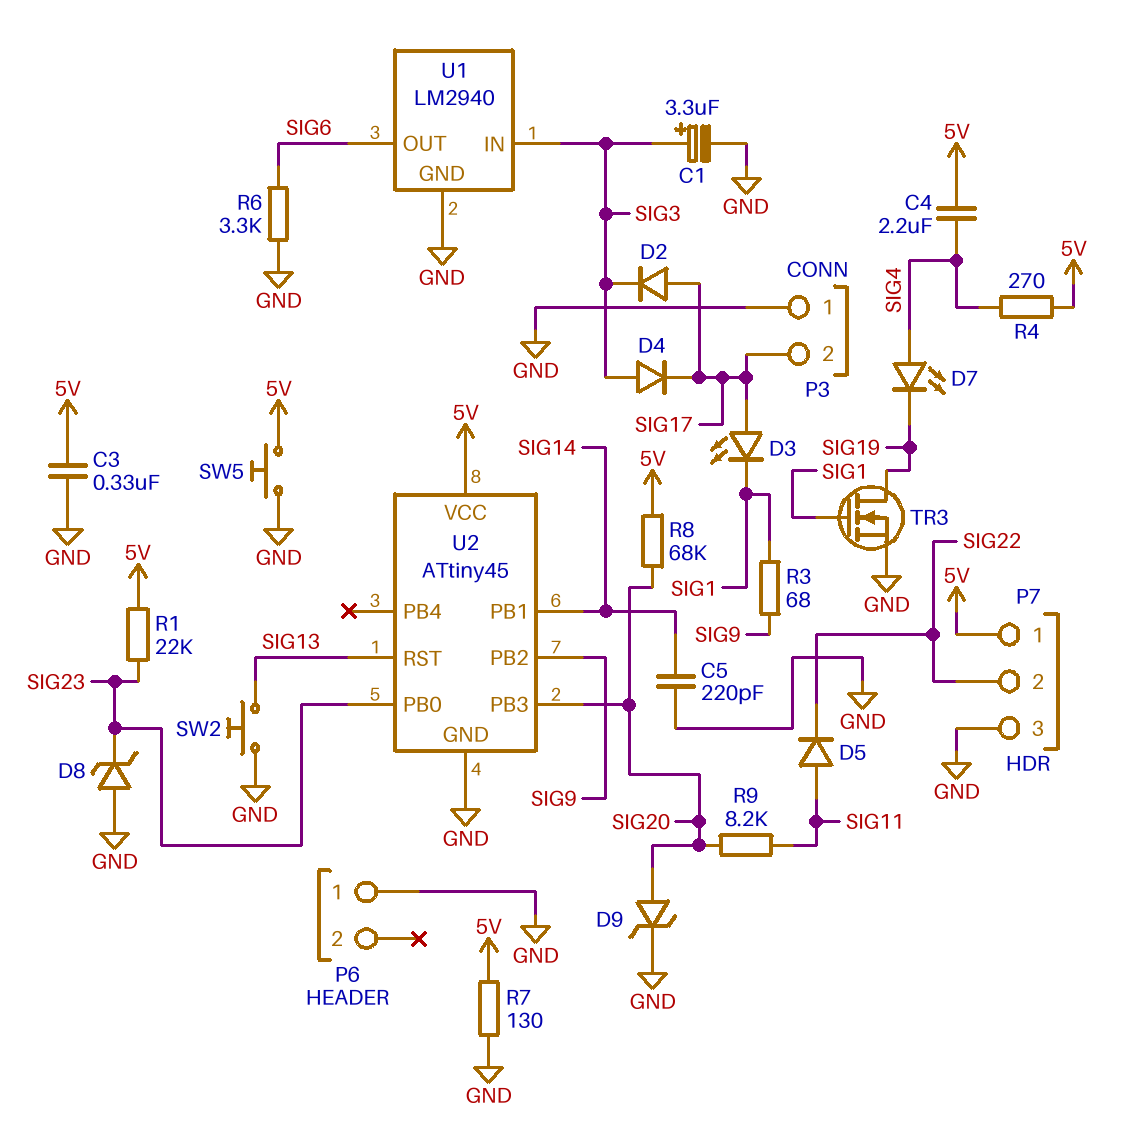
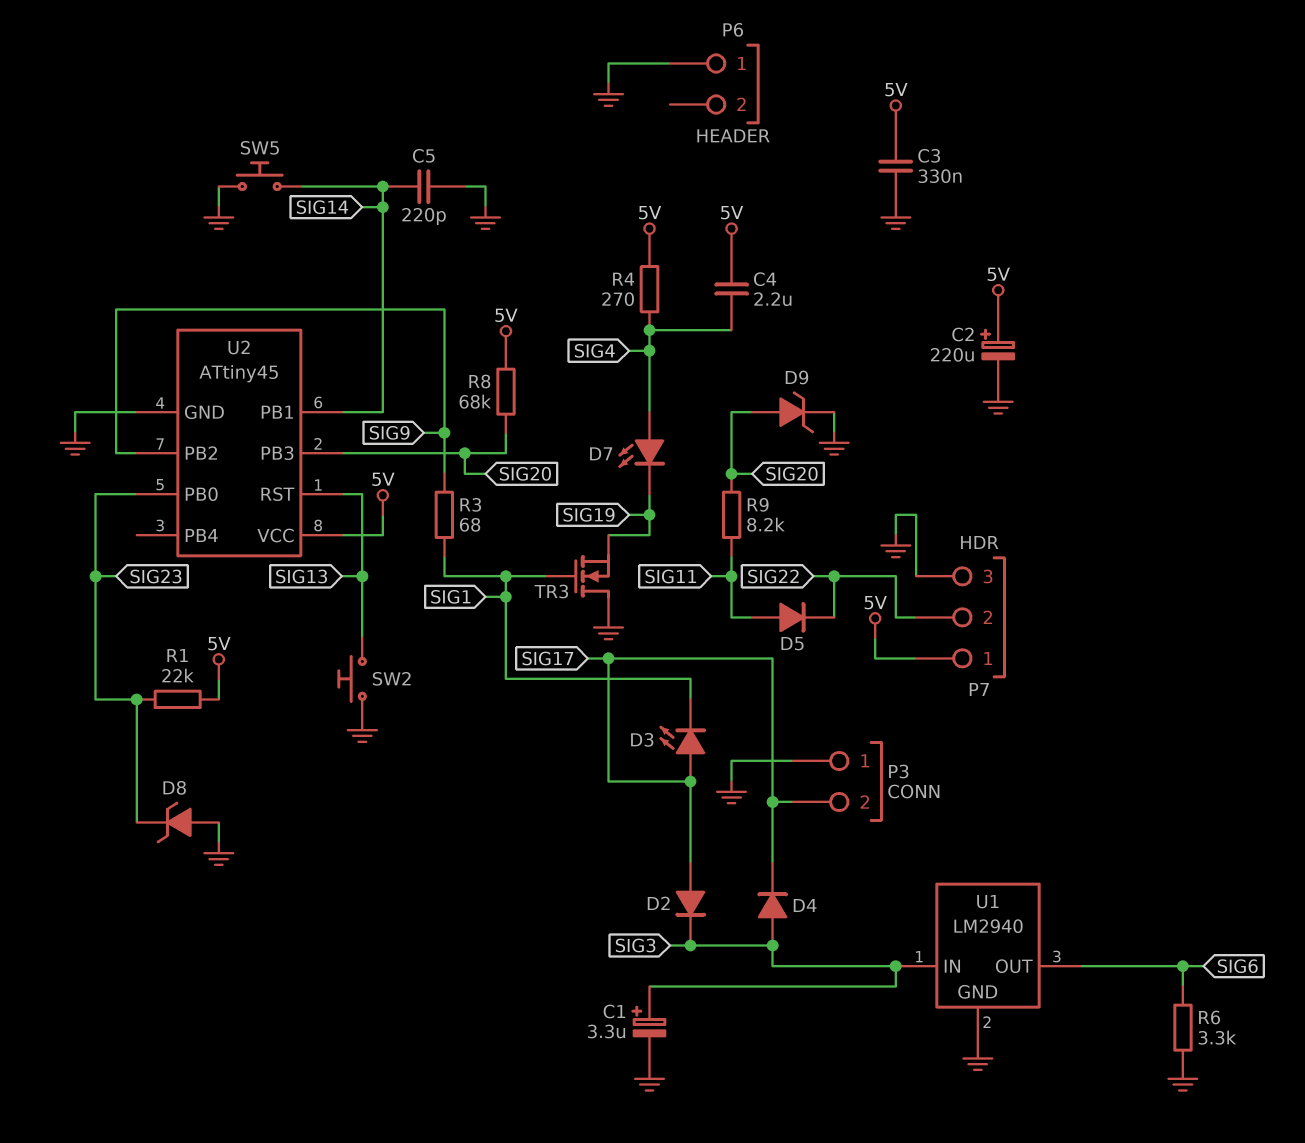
C2: none -> 220uF (plus 5V, minus GND)
R7: 130 (5V, GND) -> none
SW5: button (5V, GND) -> button (GND, SIG14)
TR3: NMOS (G SIG1, D SIG19, S GND) -> NMOS (G SIG1, D GND, S SIG19)

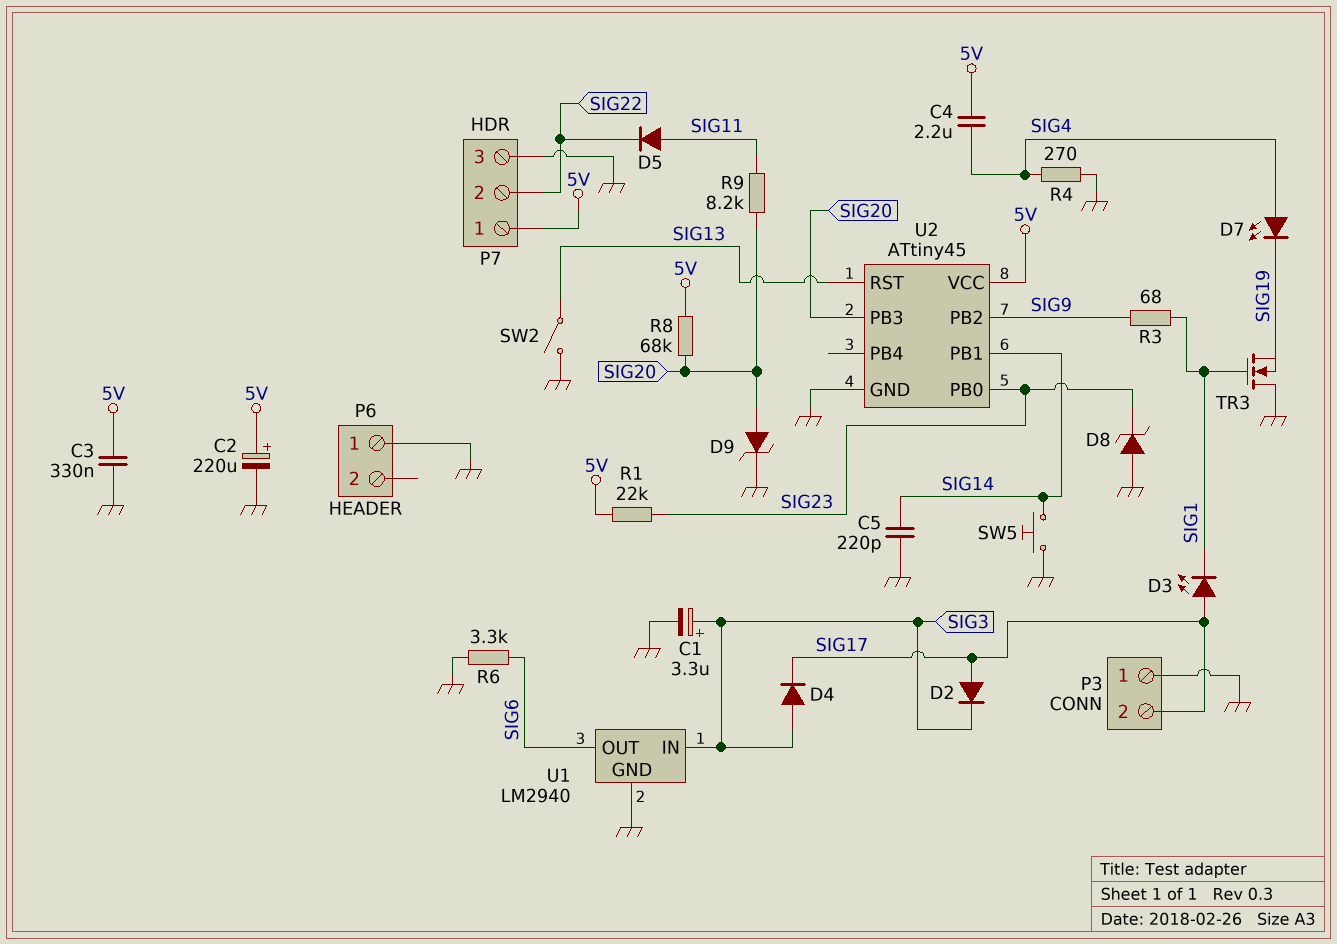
R4: 270 (5V, SIG4) -> 270 (GND, SIG4)
SW2: button (GND, SIG13) -> switch (GND, SIG13)

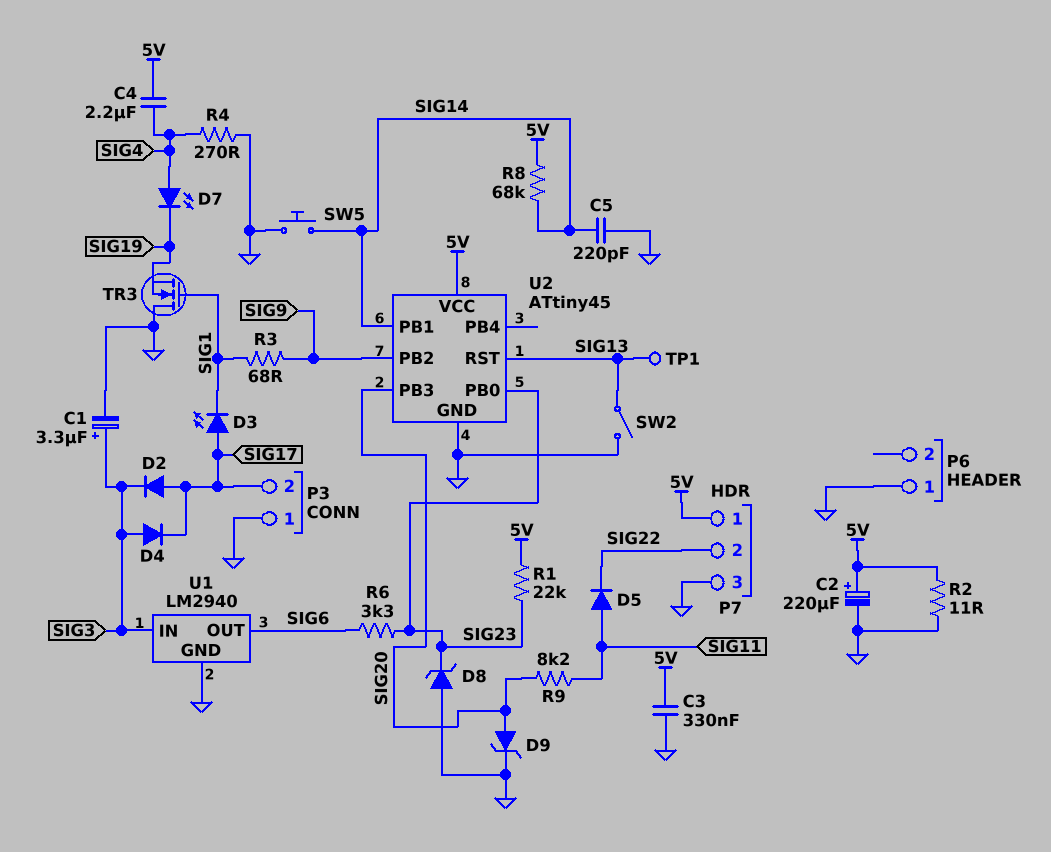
R2: none -> 11 (5V, GND)
R6: 3.3k (GND, SIG6) -> 3.3k (SIG6, SIG23)
R8: 68k (5V, SIG20) -> 68k (5V, SIG14)
TP1: none -> test point (SIG13)

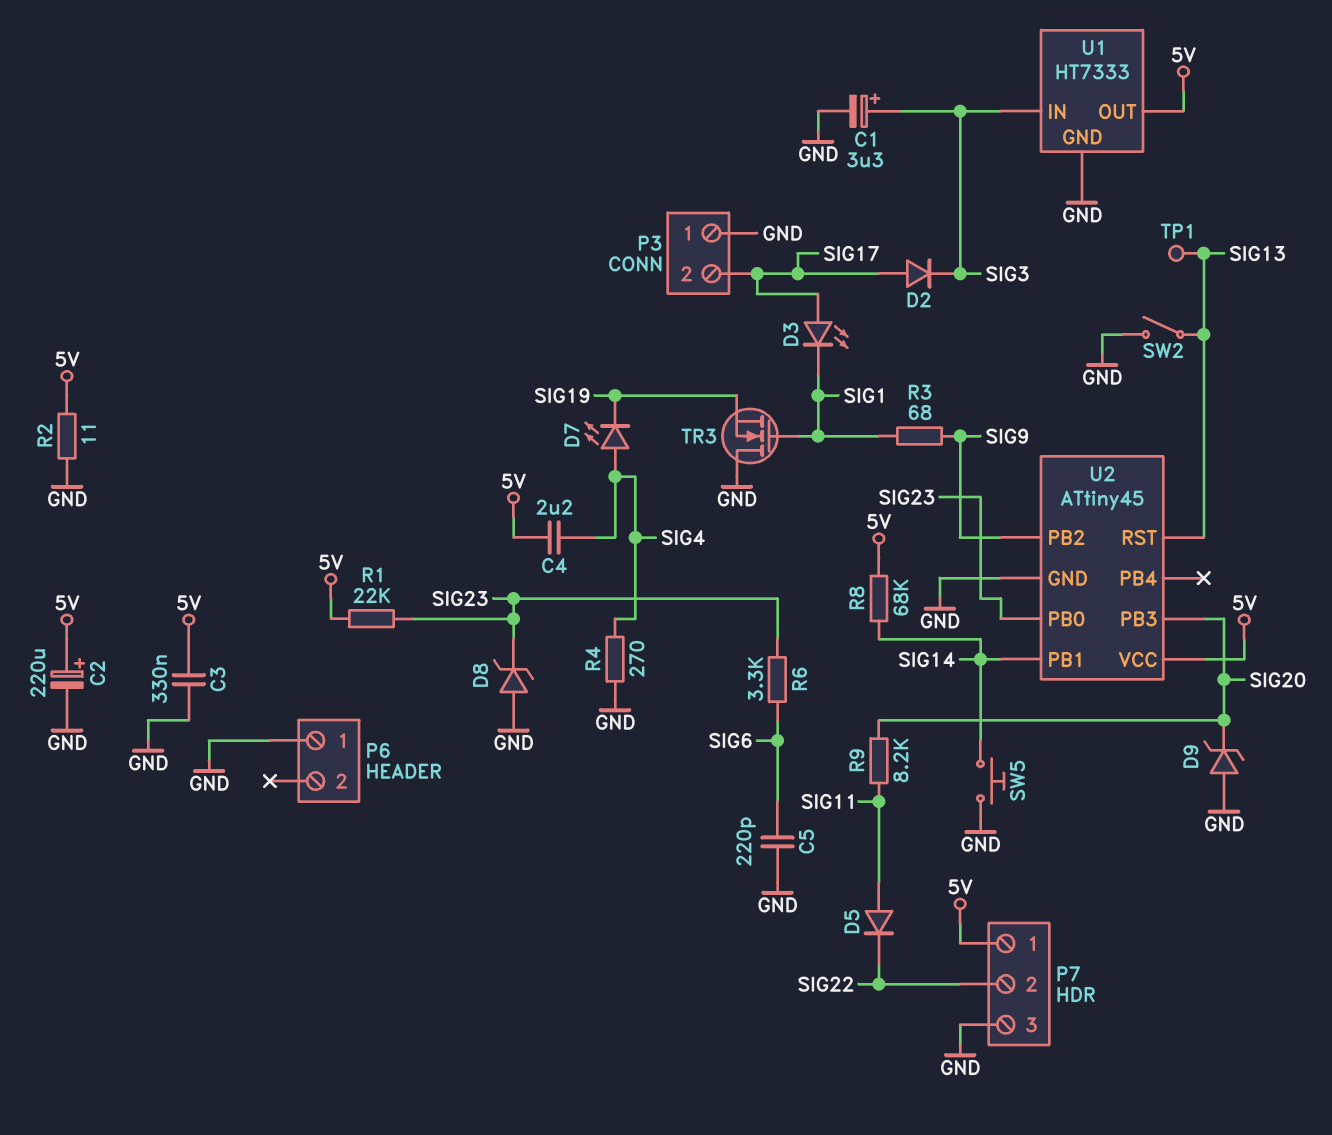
C5: 220pF (GND, SIG14) -> 220pF (GND, SIG6)
D4: diode (A SIG3, K SIG17) -> none
D9: zener (A SIG20, K GND) -> zener (A GND, K SIG20)
U1: LM2940 -> HT7333
U1 pin OUT: SIG6 -> 5V

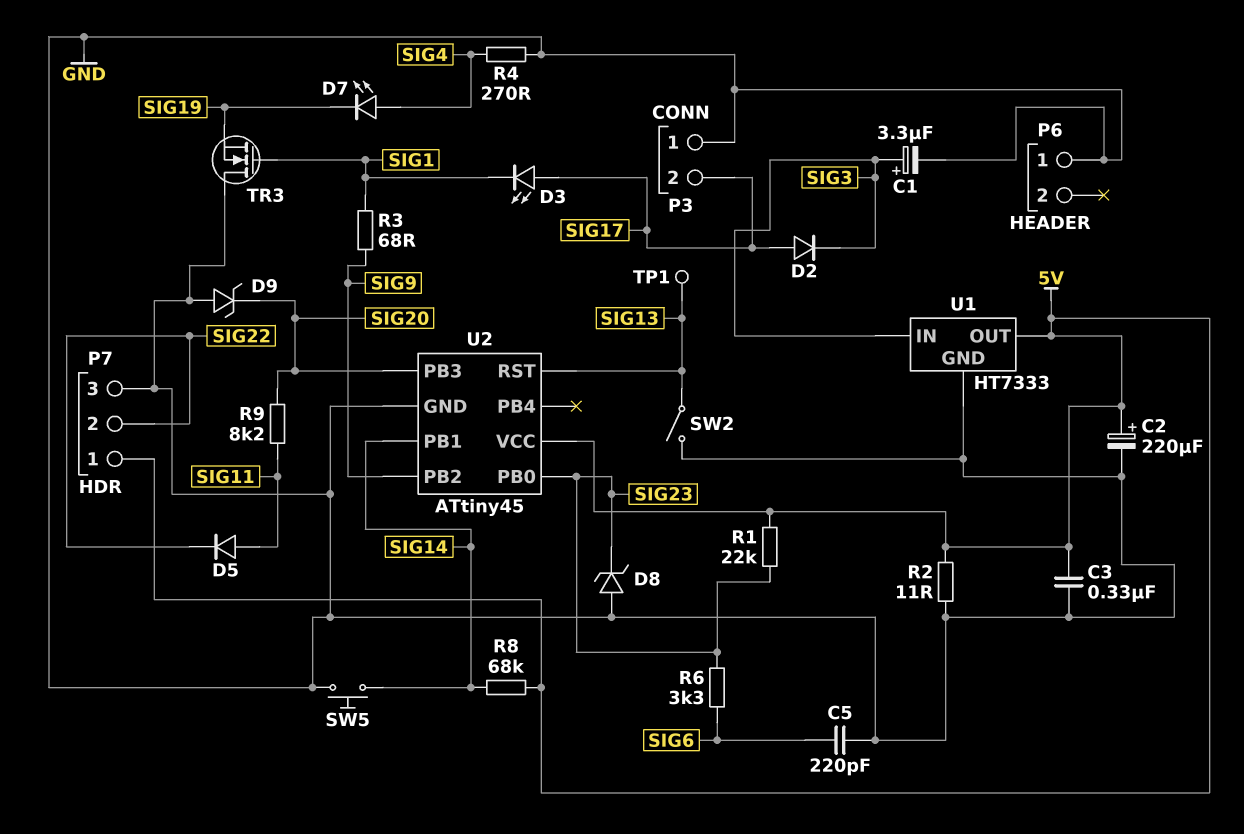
C4: 2.2uF (5V, SIG4) -> none

